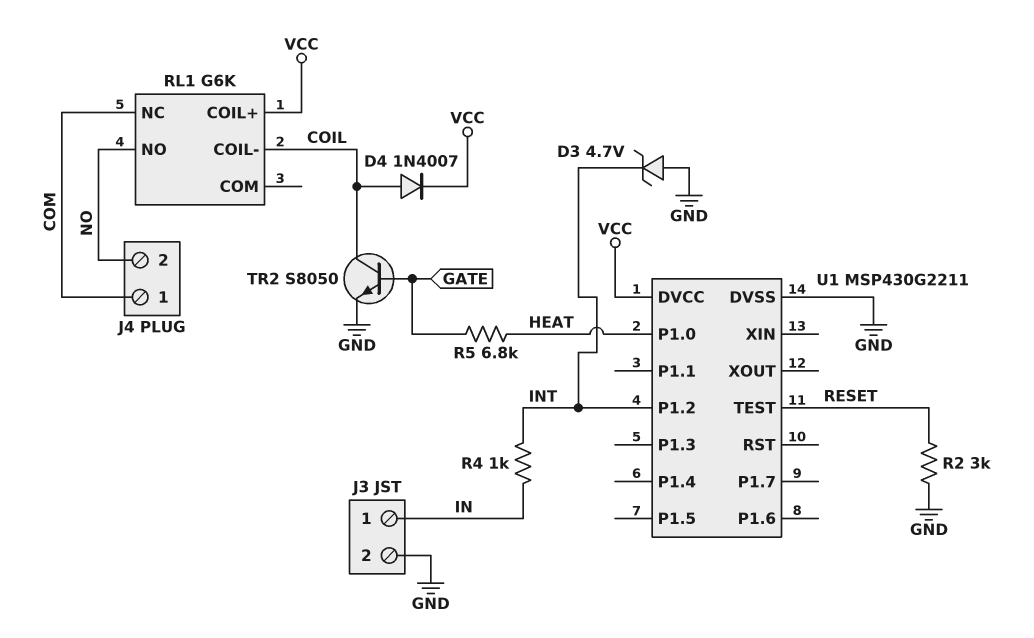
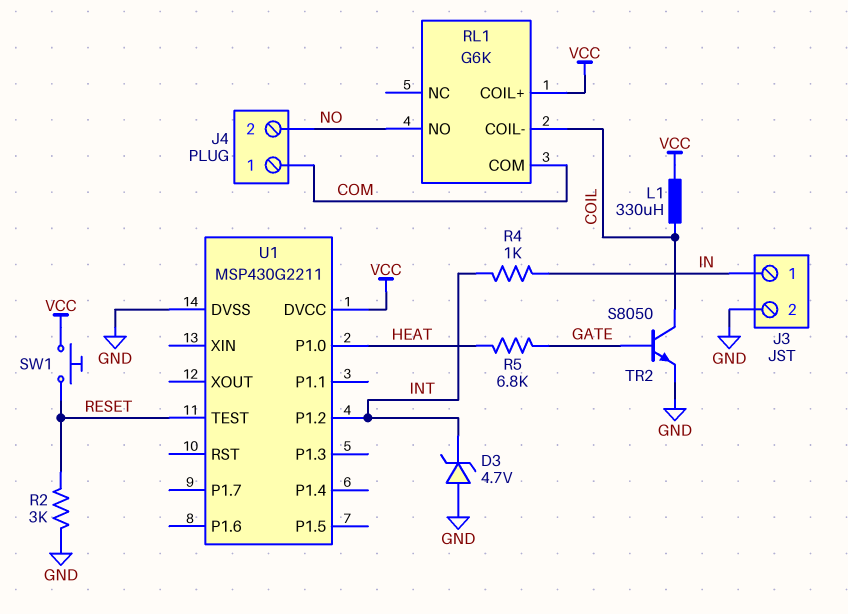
D4: diode 1N4007 (A COIL, K VCC) -> none
L1: none -> 330uH (COIL, VCC)
RL1 pin COM: none -> COM
RL1 pin NC: COM -> none
SW1: none -> button (RESET, VCC)

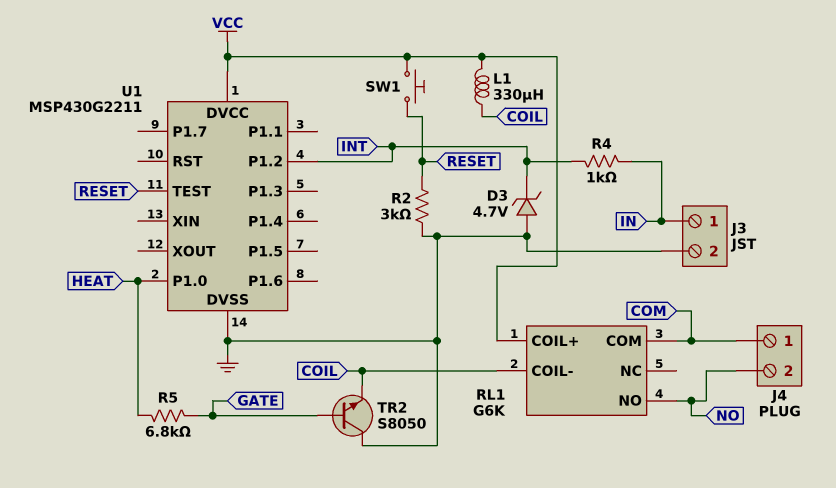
TR2: NPN S8050 (B GATE, C COIL, E GND) -> NPN S8050 (B GATE, C GND, E COIL)

